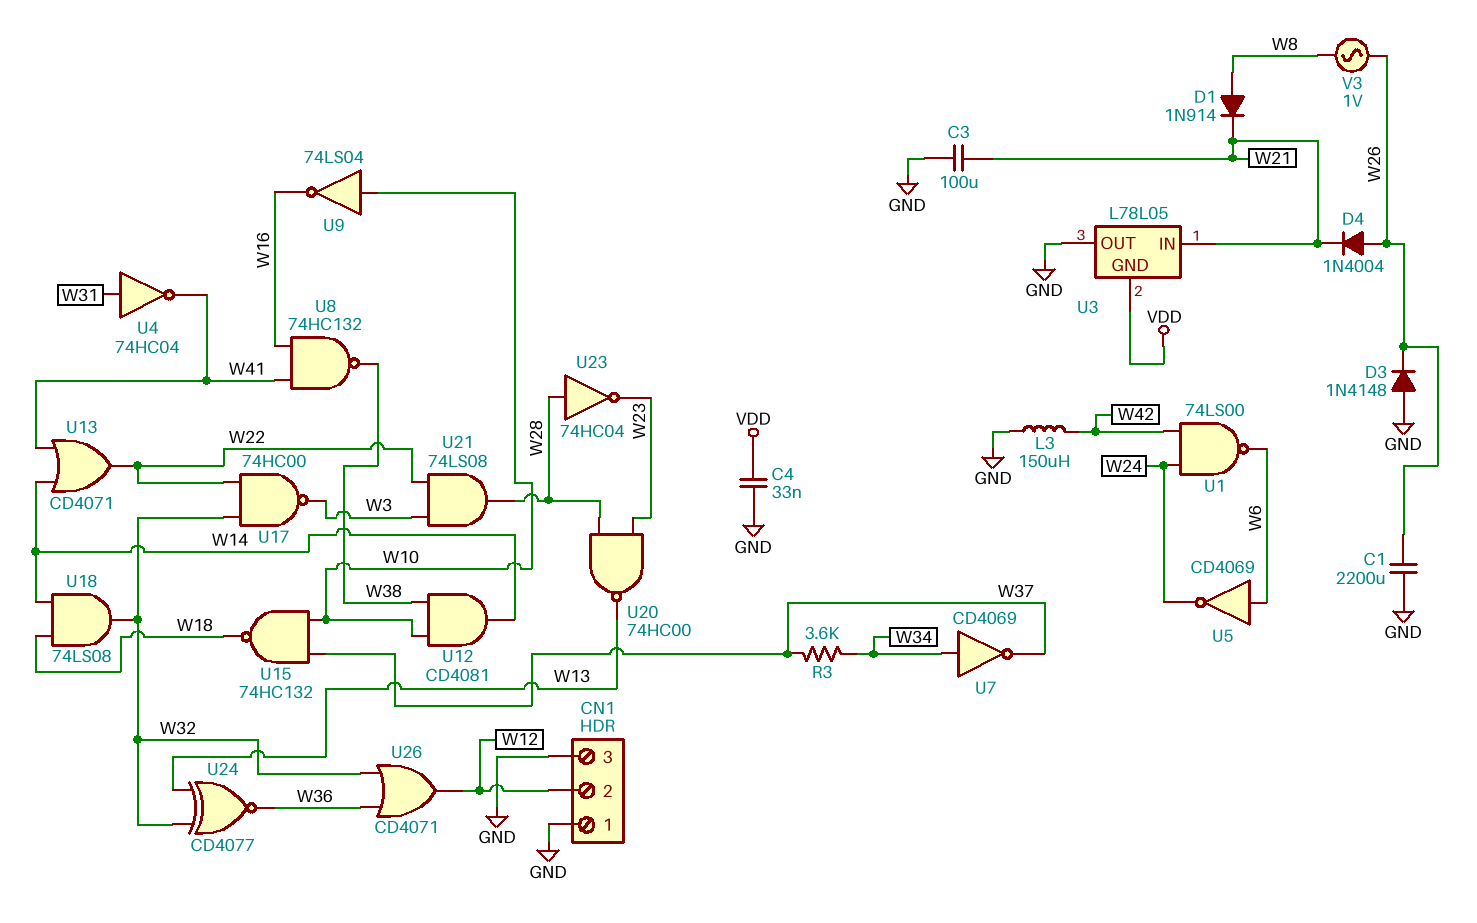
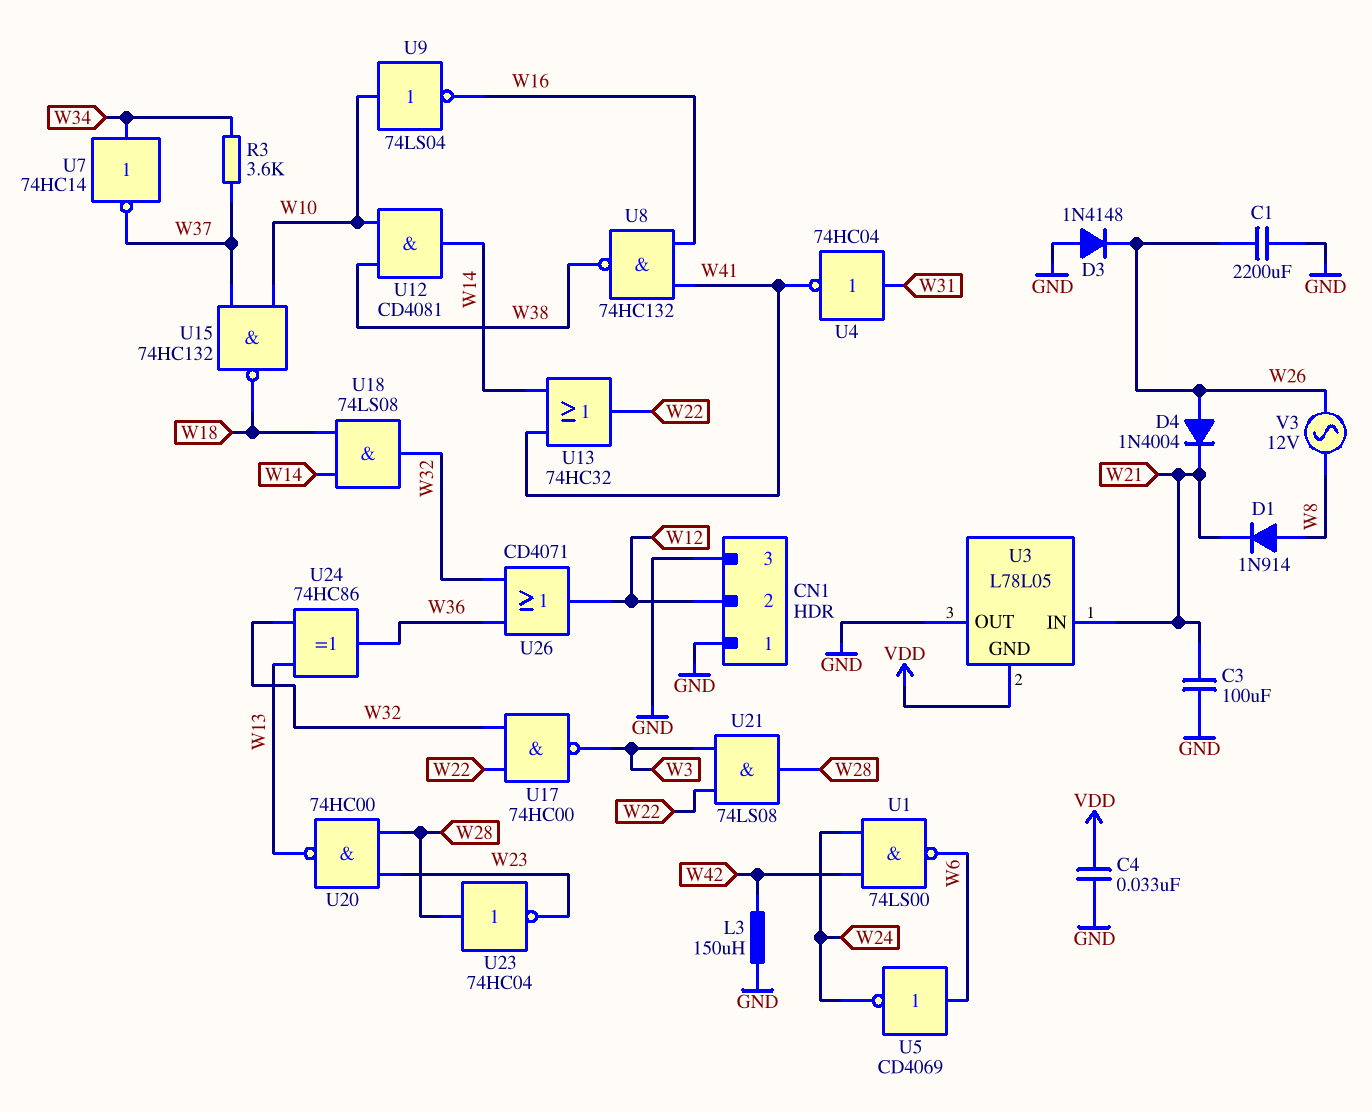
U7: NOT CD4069 (in W34, out W37) -> NOT 74HC14 (in W34, out W37)
U13: OR CD4071 (in W14, in W41, out W22) -> OR 74HC32 (in W14, in W41, out W22)
U24: XNOR CD4077 (in W13, in W32, out W36) -> XOR 74HC86 (in W13, in W32, out W36)
V3: AC 1V (W8, W26) -> AC 12V (W8, W26)

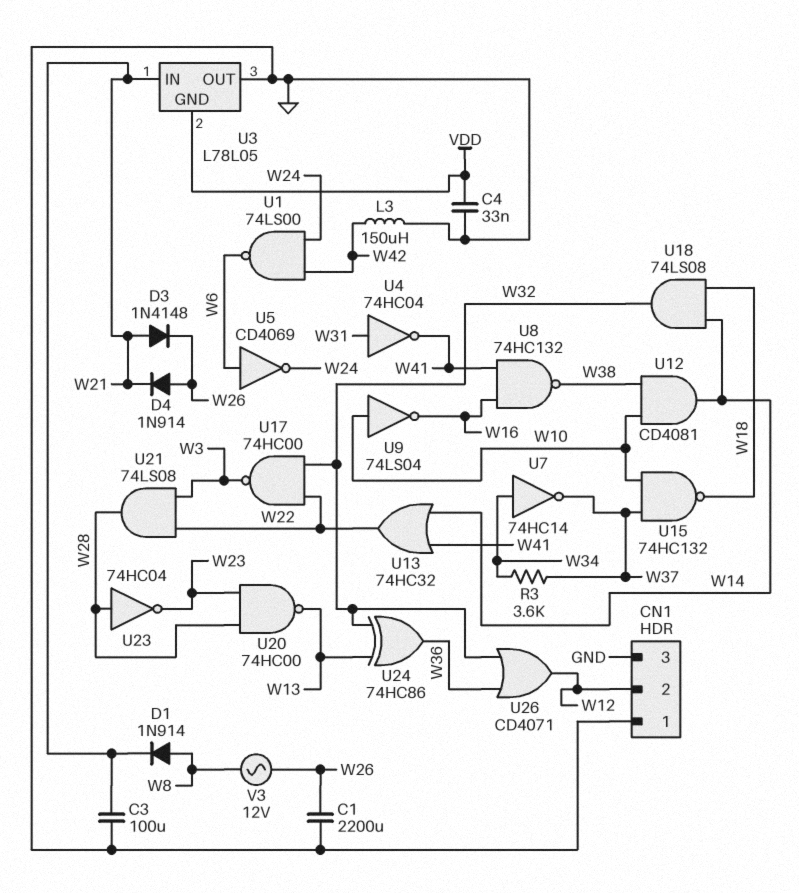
D3: diode 1N4148 (A GND, K W26) -> diode 1N4148 (A W21, K W26)
D4: diode 1N4004 (A W26, K W21) -> diode 1N914 (A W26, K W21)

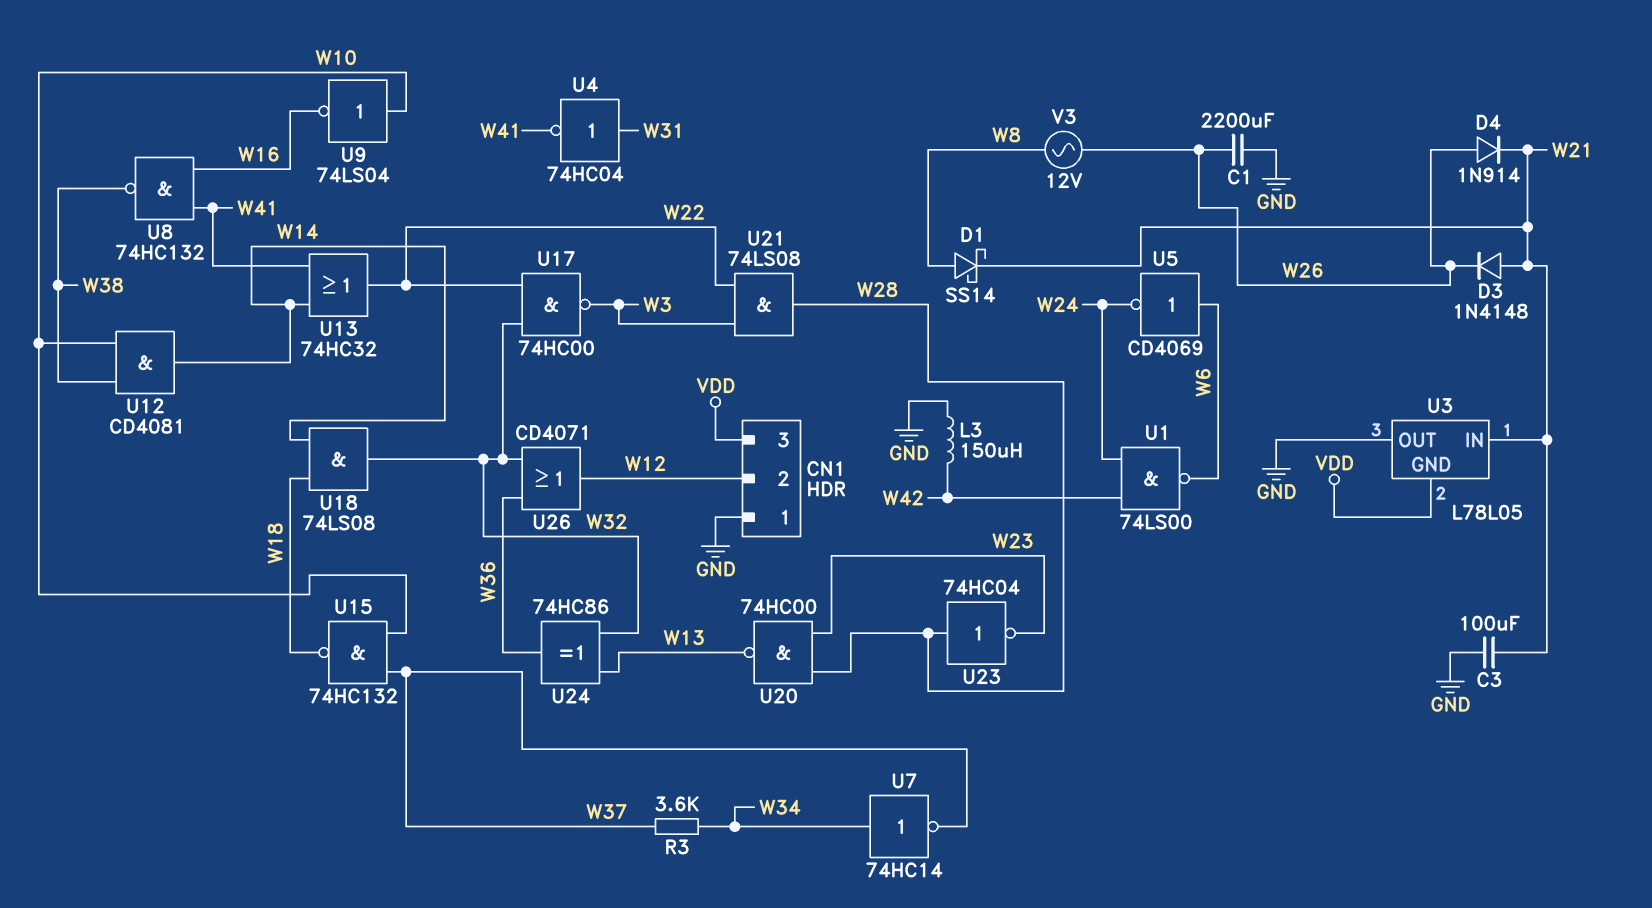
C4: 33nF (GND, VDD) -> none
CN1 pin 3: GND -> VDD
D1: diode 1N914 (A W8, K W21) -> schottky SS14 (A W8, K W21)

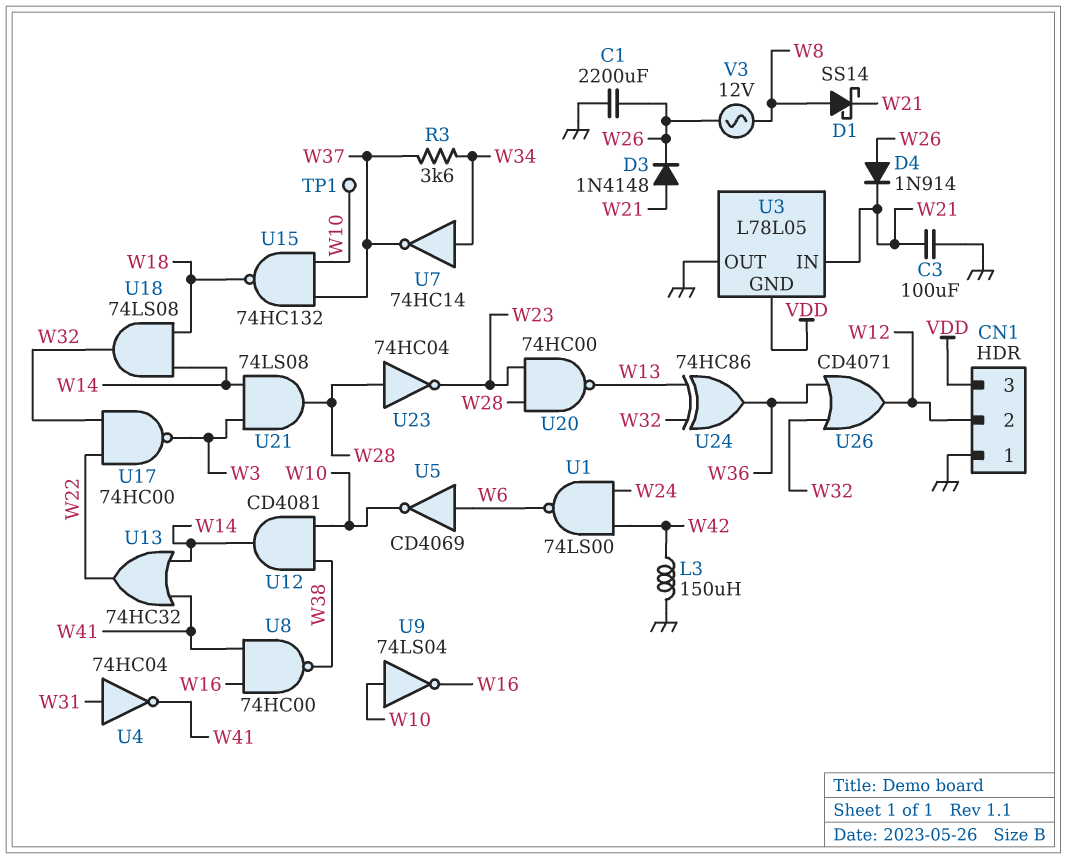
TP1: none -> test point (W10)
U5: NOT CD4069 (in W6, out W24) -> NOT CD4069 (in W6, out W10)
U8: NAND 74HC132 (in W16, in W41, out W38) -> NAND 74HC00 (in W16, in W41, out W38)
U21: AND 74LS08 (in W3, in W22, out W28) -> AND 74LS08 (in W3, in W14, out W28)

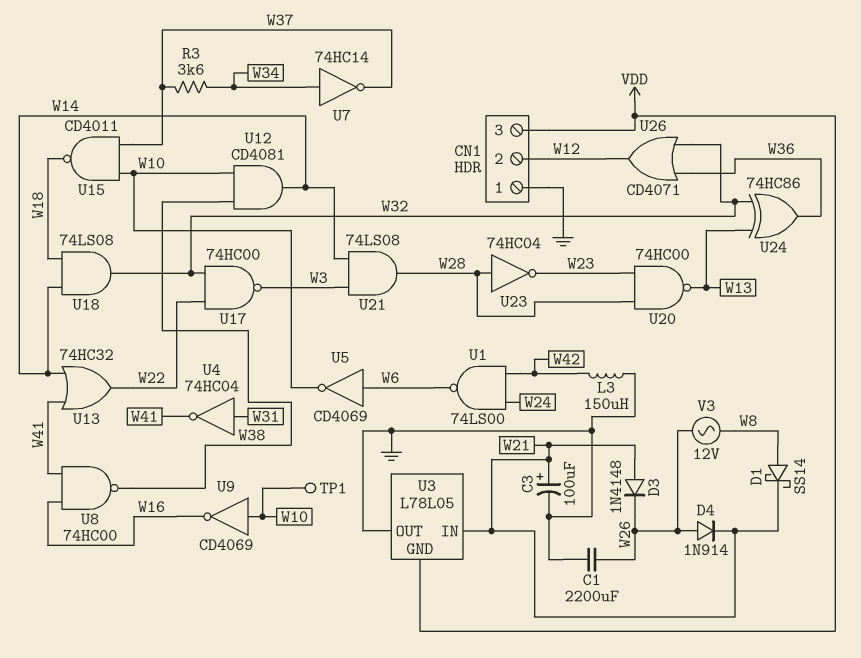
C3: 100uF (GND, W21) -> 100uF (plus W21, minus GND)
U9: NOT 74LS04 (in W10, out W16) -> NOT CD4069 (in W10, out W16)
U15: NAND 74HC132 (in W10, in W37, out W18) -> NAND CD4011 (in W10, in W37, out W18)

